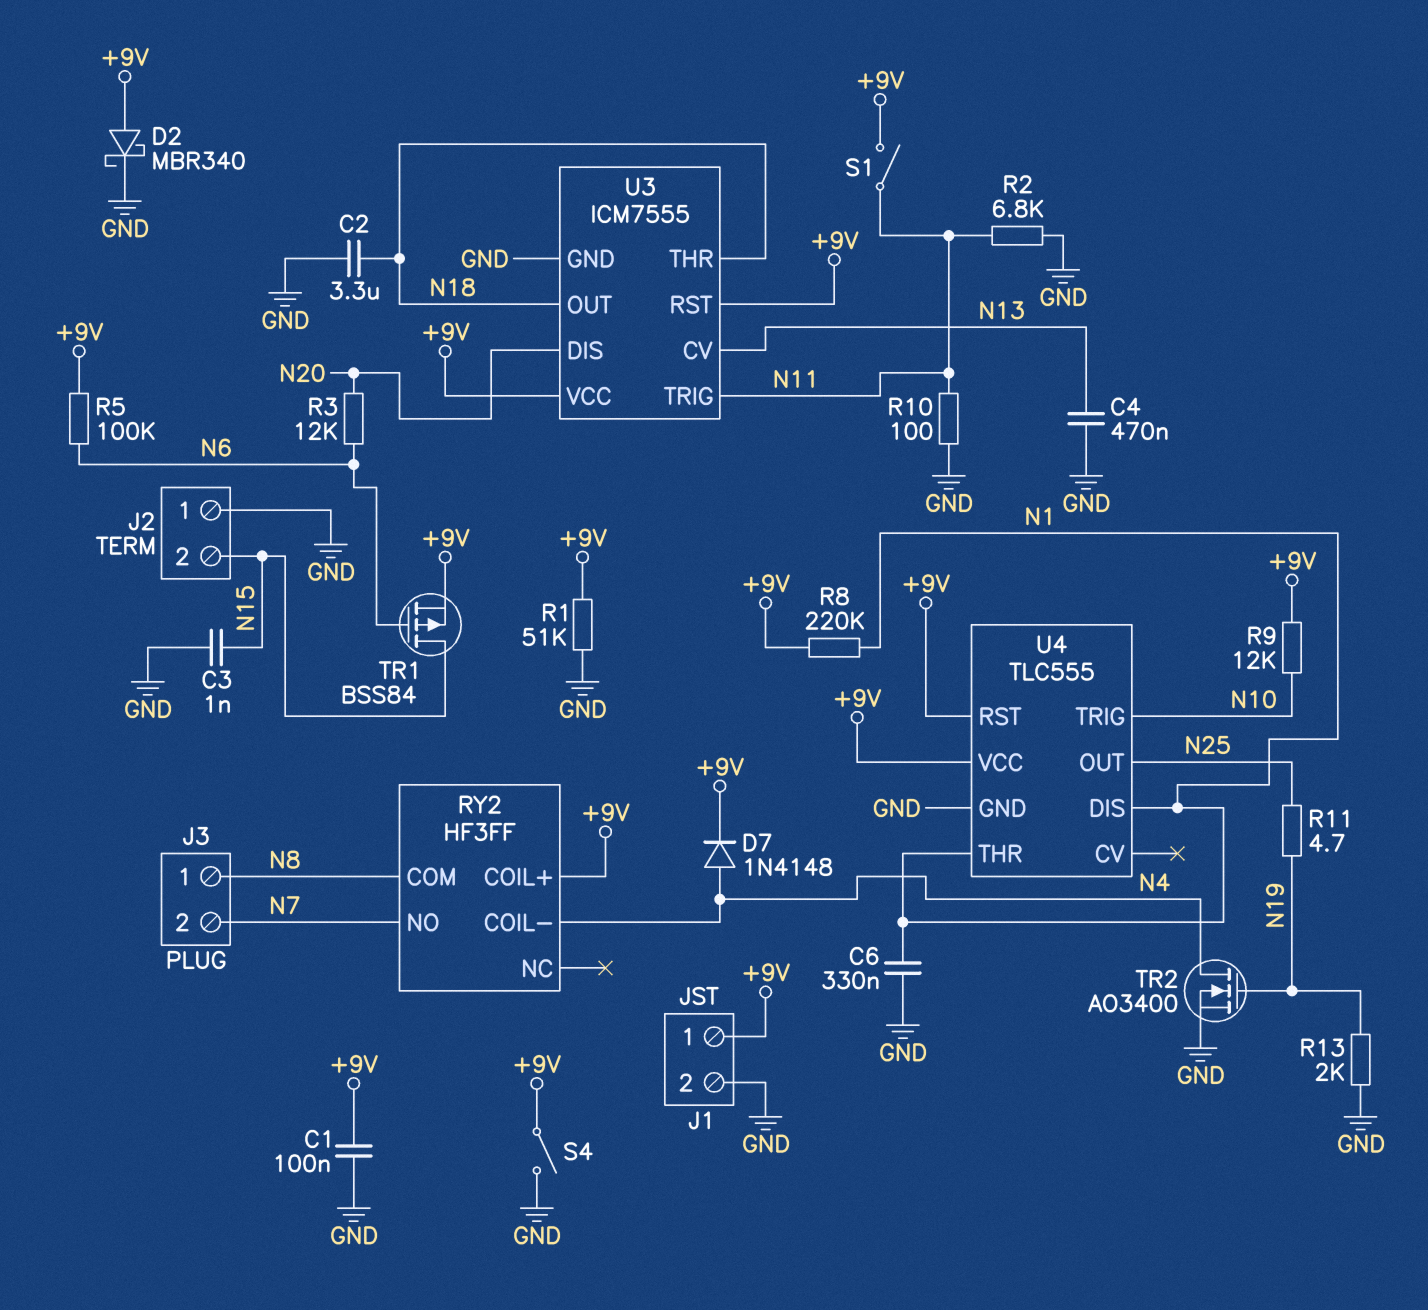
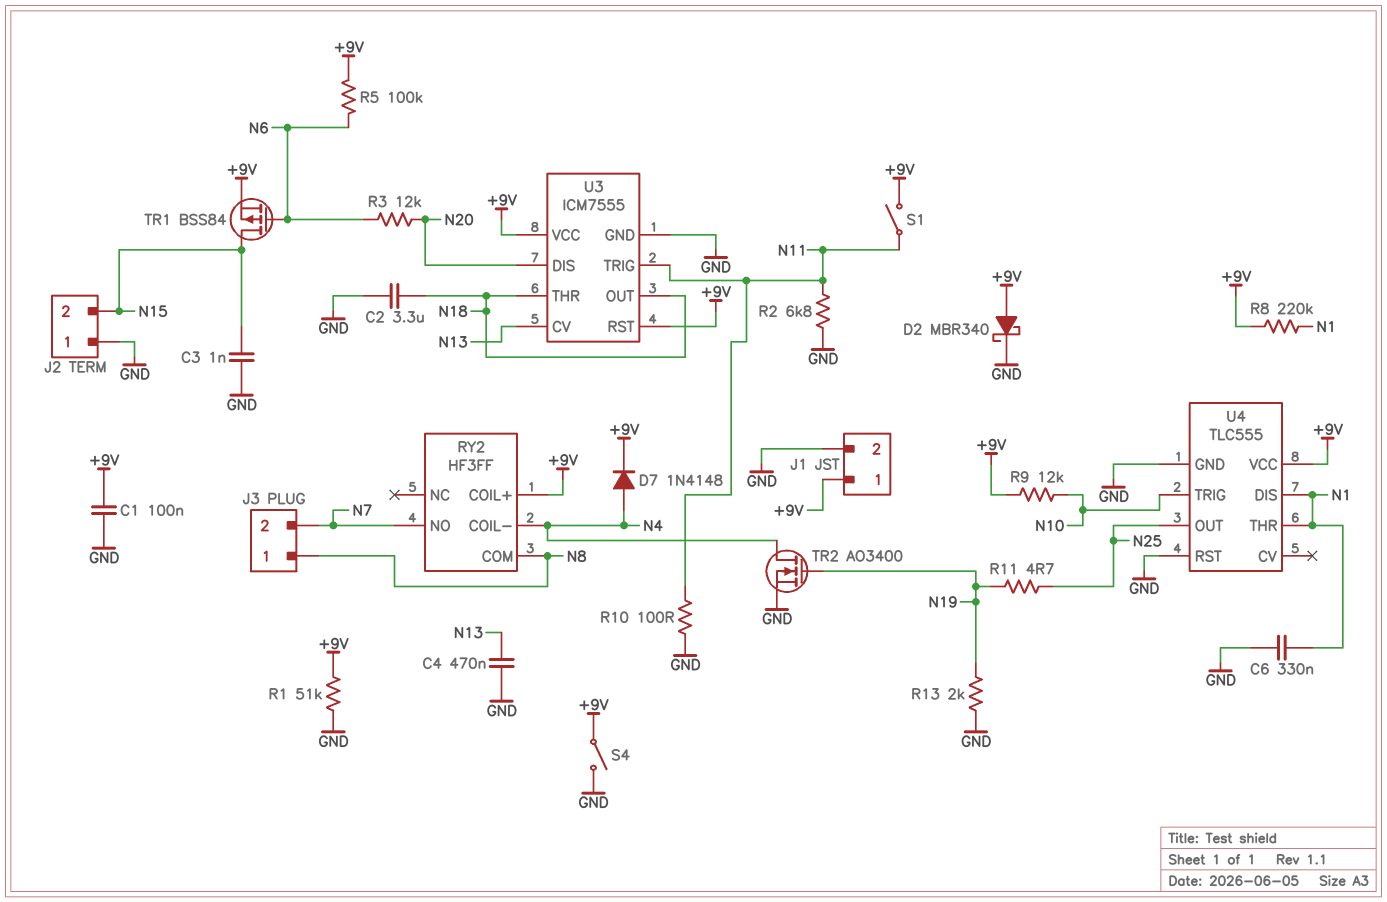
U4 pin RST: +9V -> GND

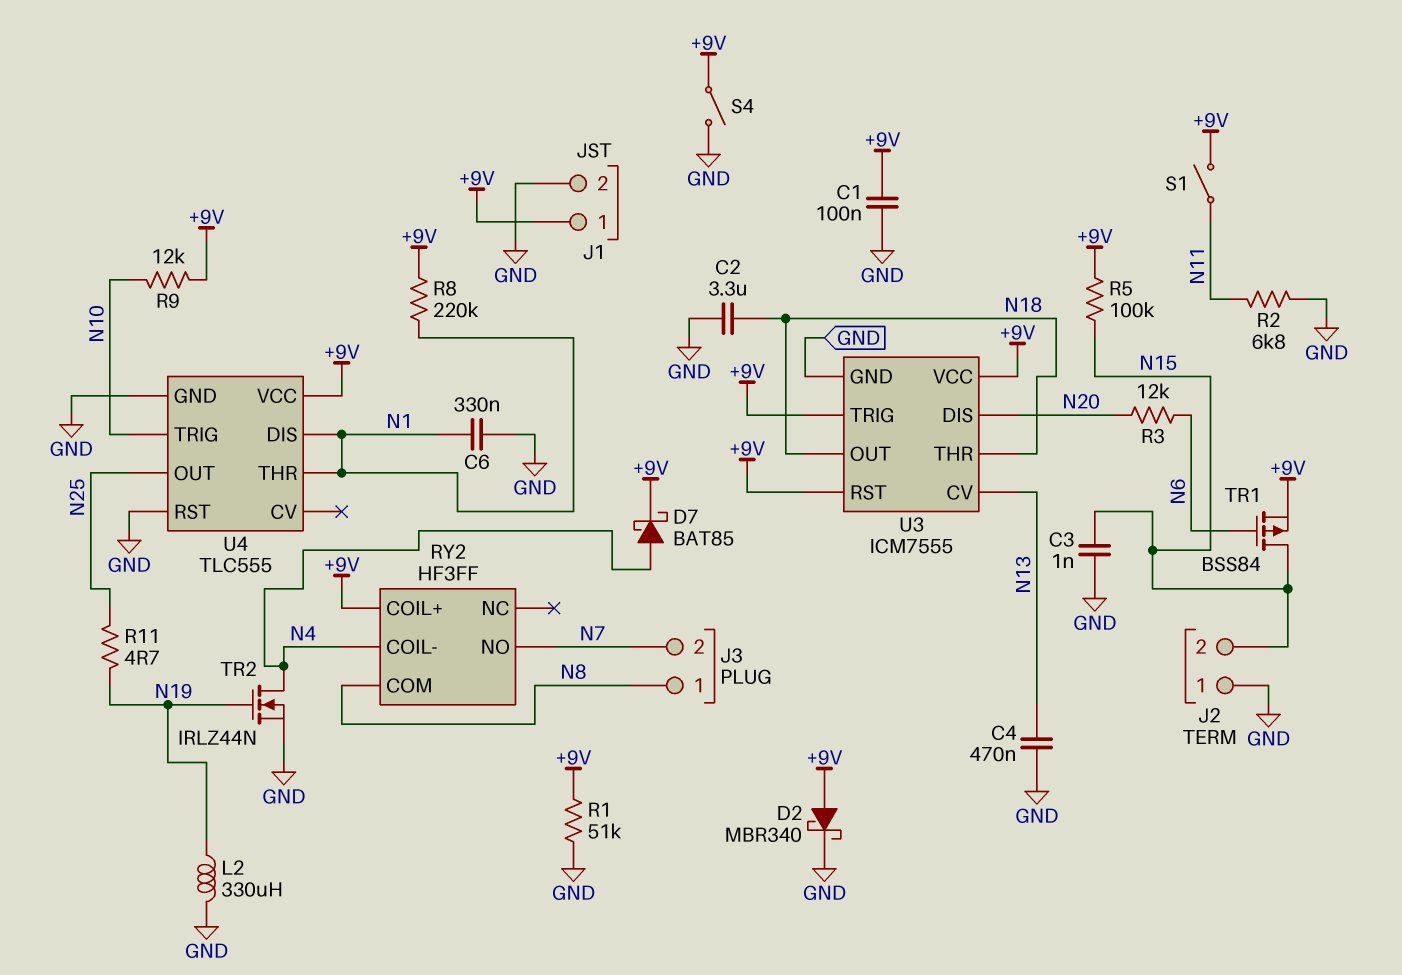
D7: diode 1N4148 (A N4, K +9V) -> schottky BAT85 (A N4, K +9V)
L2: none -> 330uH (GND, N19)
R5: 100k (+9V, N6) -> 100k (+9V, N15)
R10: 100 (GND, N11) -> none
R13: 2k (GND, N19) -> none
TR2: NMOS AO3400 (G N19, D N4, S GND) -> NMOS IRLZ44N (G N19, D N4, S GND)
U3 pin TRIG: N11 -> +9V

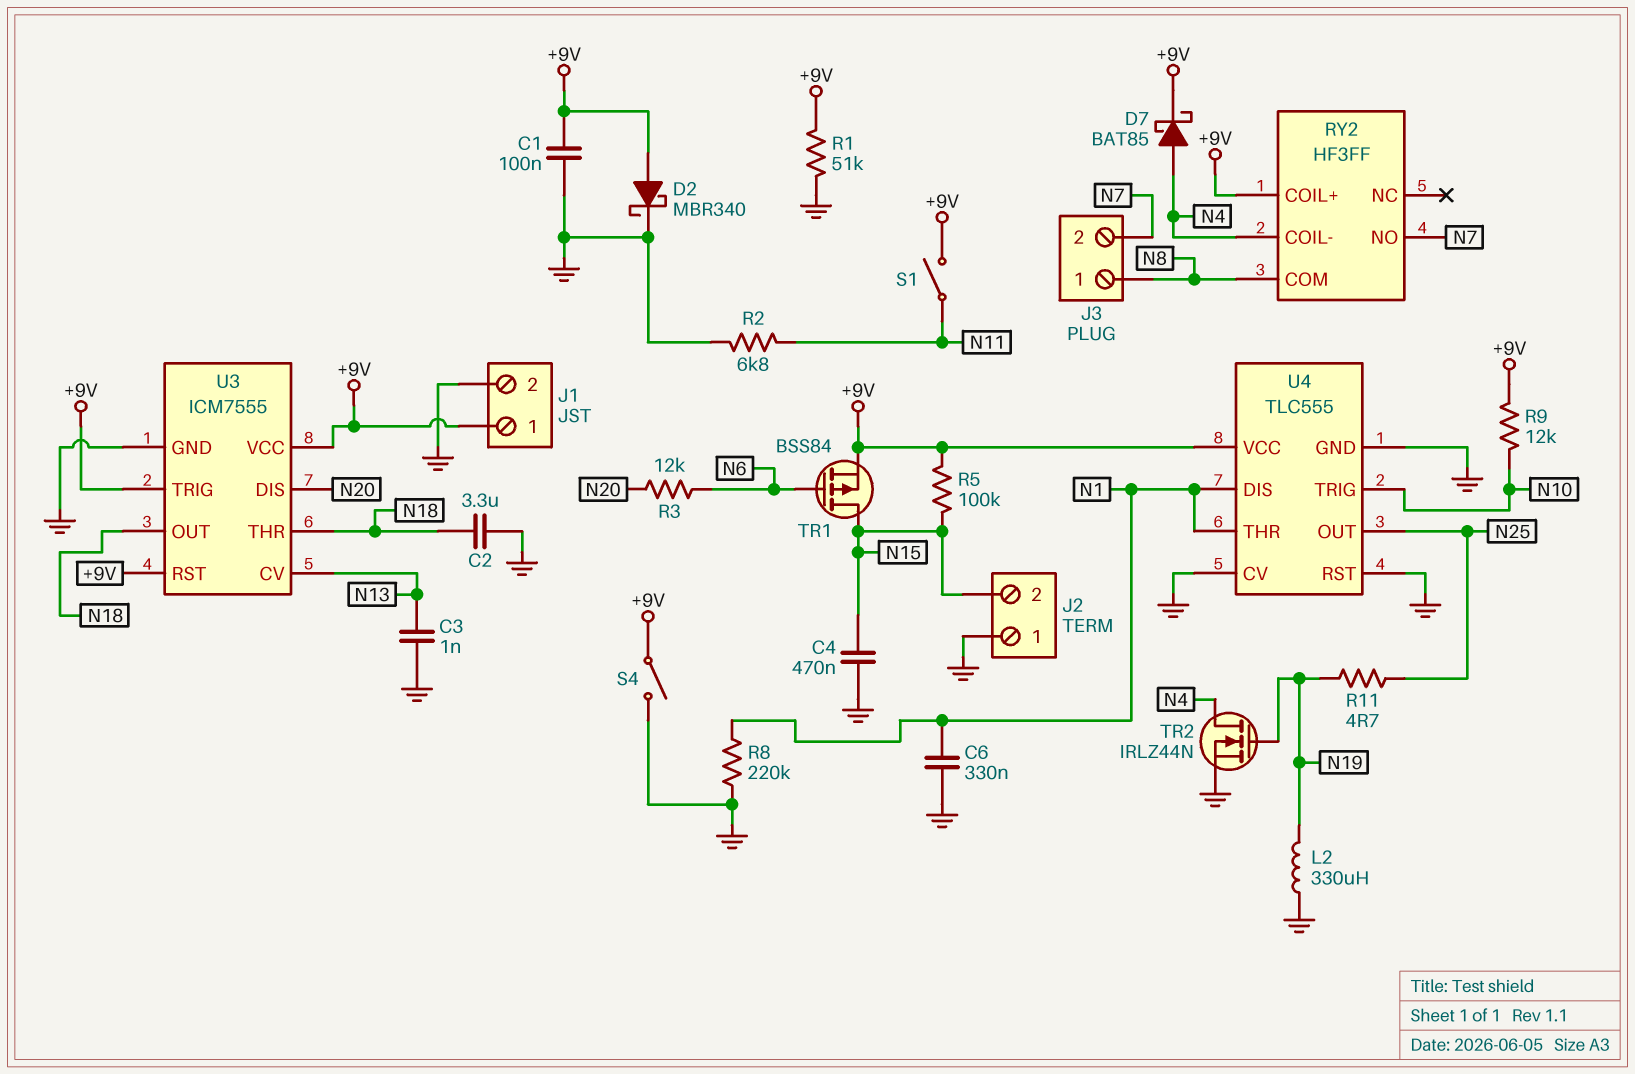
C3: 1nF (GND, N15) -> 1nF (GND, N13)
C4: 470nF (GND, N13) -> 470nF (GND, N15)
R8: 220k (+9V, N1) -> 220k (GND, N1)
U4 pin CV: none -> GND

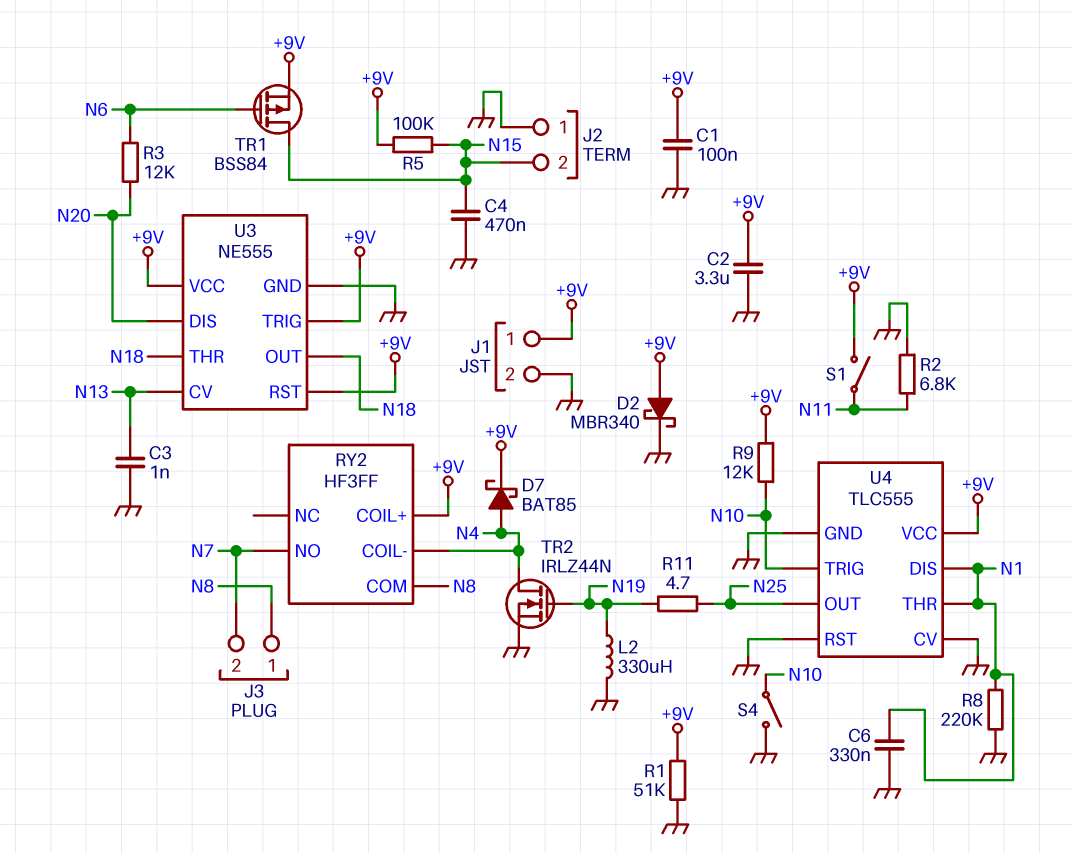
C2: 3.3uF (GND, N18) -> 3.3uF (+9V, GND)
S4: switch (+9V, GND) -> switch (GND, N10)
U3: ICM7555 -> NE555

